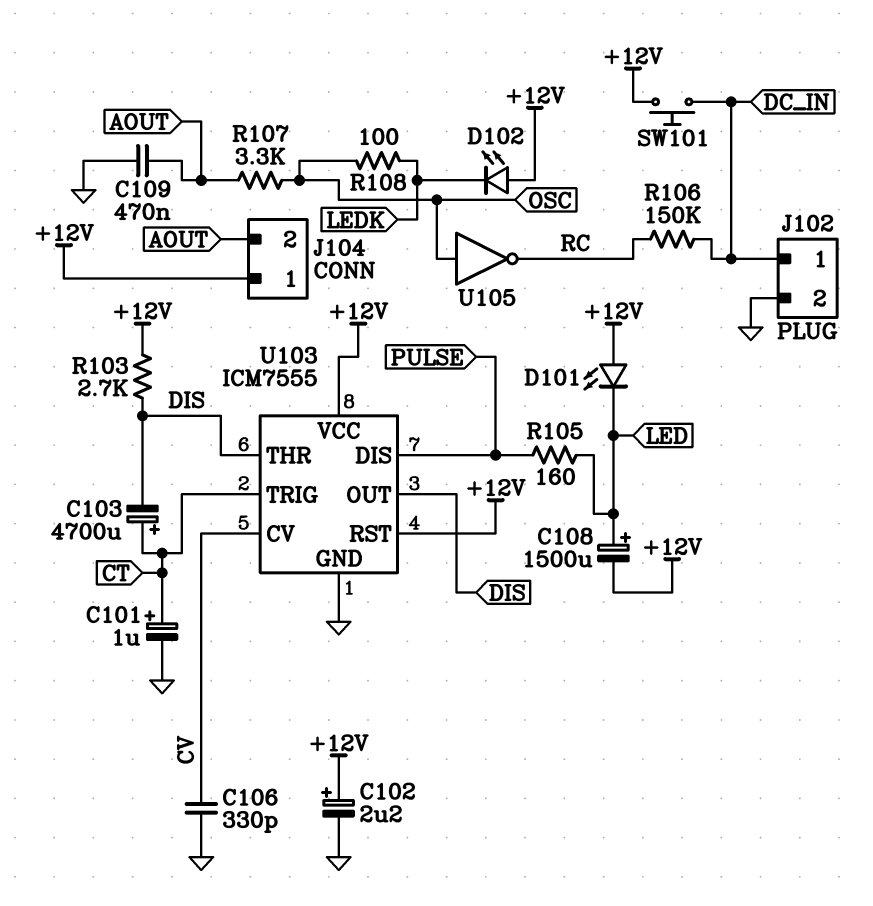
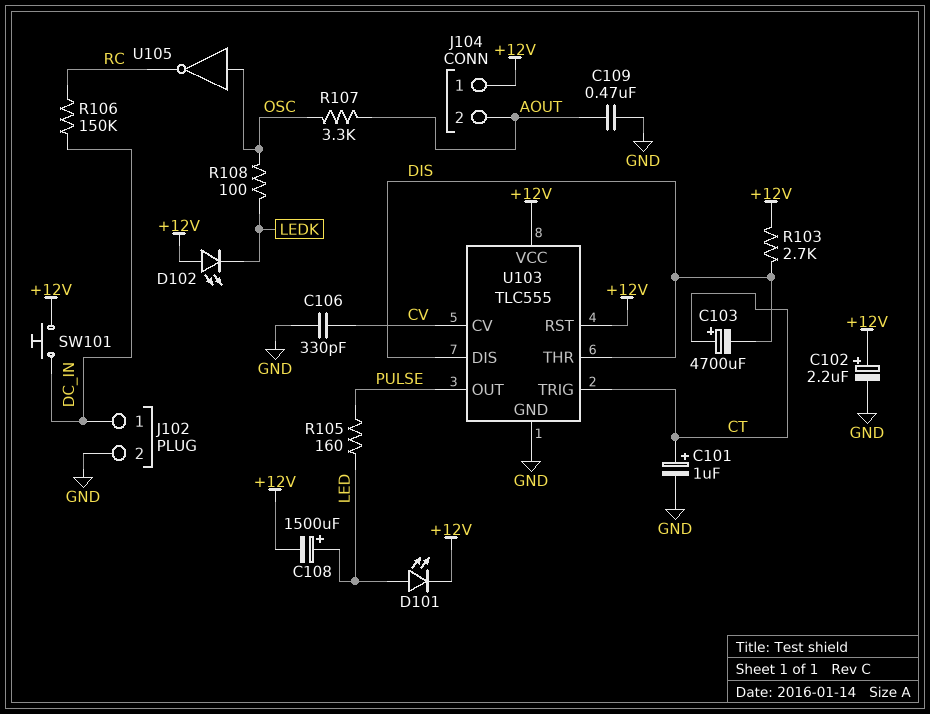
D101: LED (A +12V, K LED) -> LED (A LED, K +12V)
U103: ICM7555 -> TLC555
U103 pin DIS: PULSE -> DIS
U103 pin OUT: DIS -> PULSE

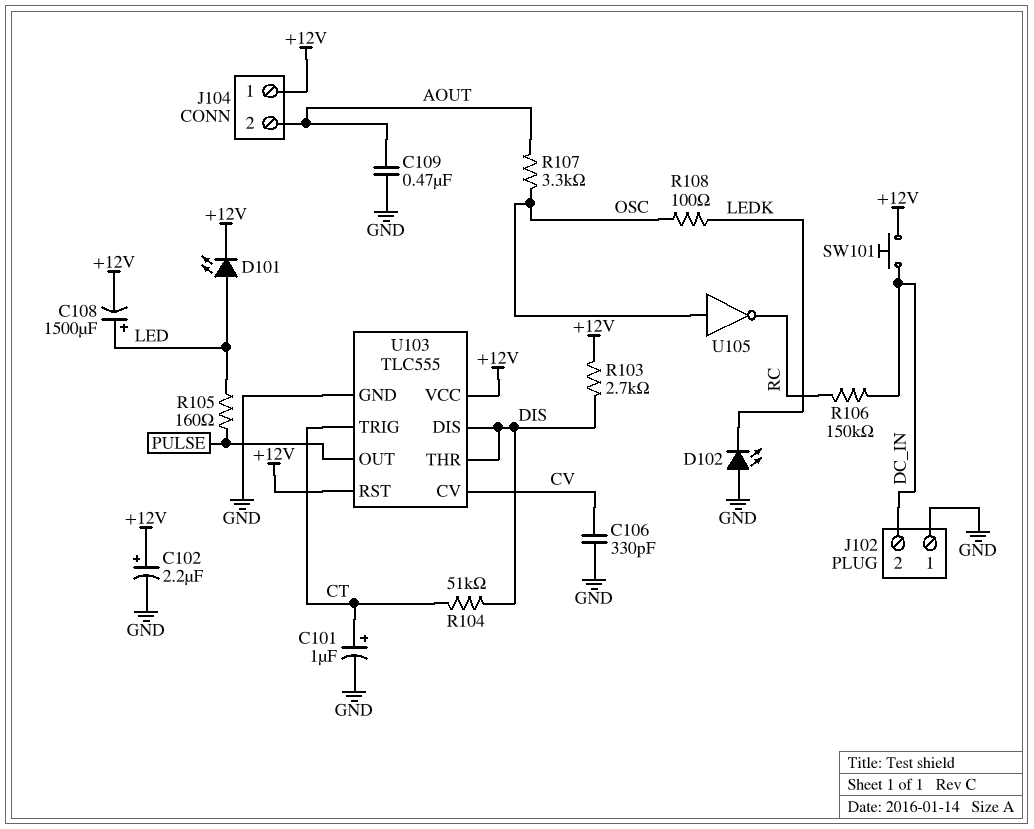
C103: 4700uF (plus CT, minus DIS) -> none
D102: LED (A +12V, K LEDK) -> LED (A GND, K LEDK)
J102 pin 1: DC_IN -> GND
J102 pin 2: GND -> DC_IN
R104: none -> 51k (CT, DIS)

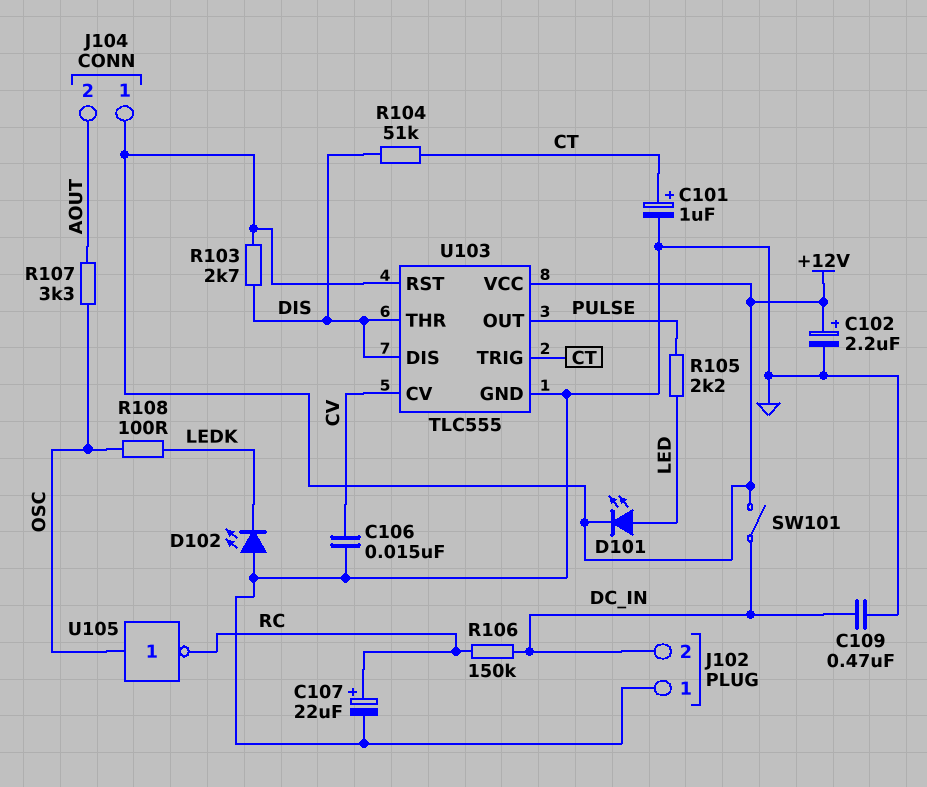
C106: 330pF (CV, GND) -> 15nF (CV, GND)
C107: none -> 22uF (plus RC, minus GND)
C108: 1500uF (plus LED, minus +12V) -> none
C109: 470nF (AOUT, GND) -> 470nF (DC_IN, GND)
R105: 160 (LED, PULSE) -> 2.2k (LED, PULSE)
SW101: button (+12V, DC_IN) -> switch (+12V, DC_IN)

